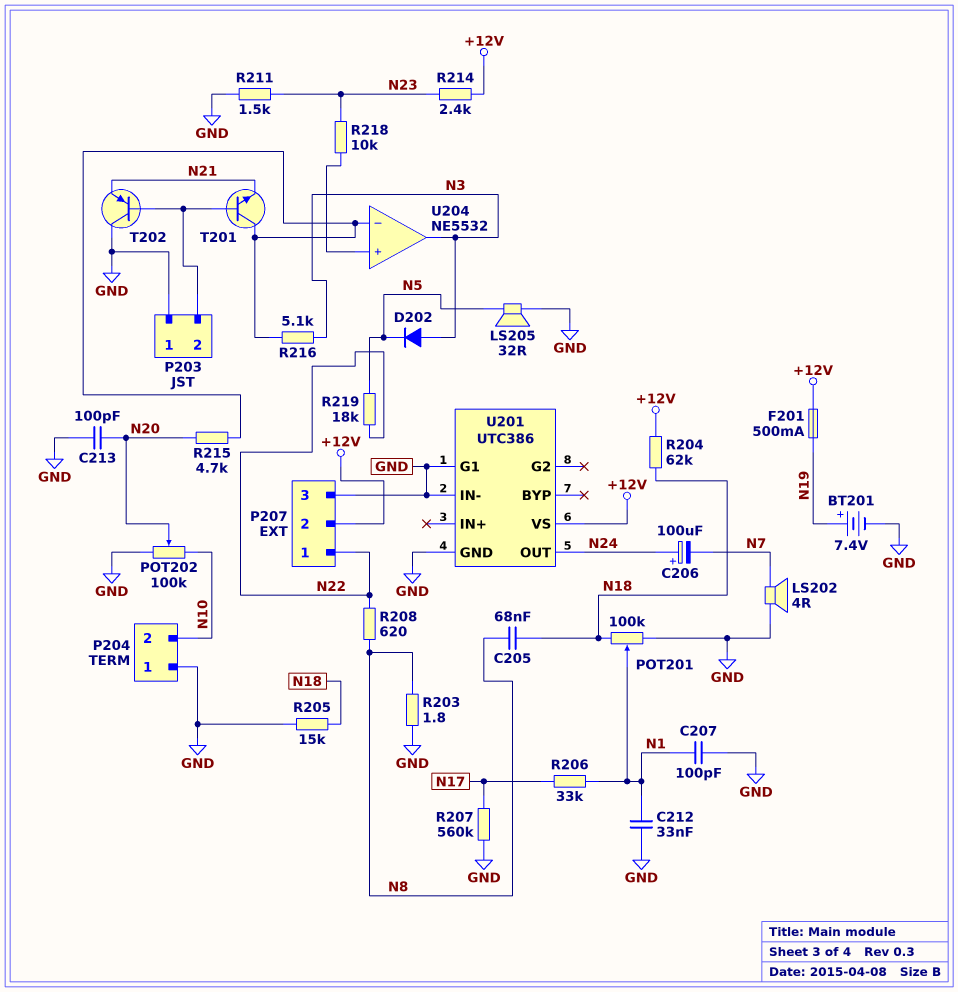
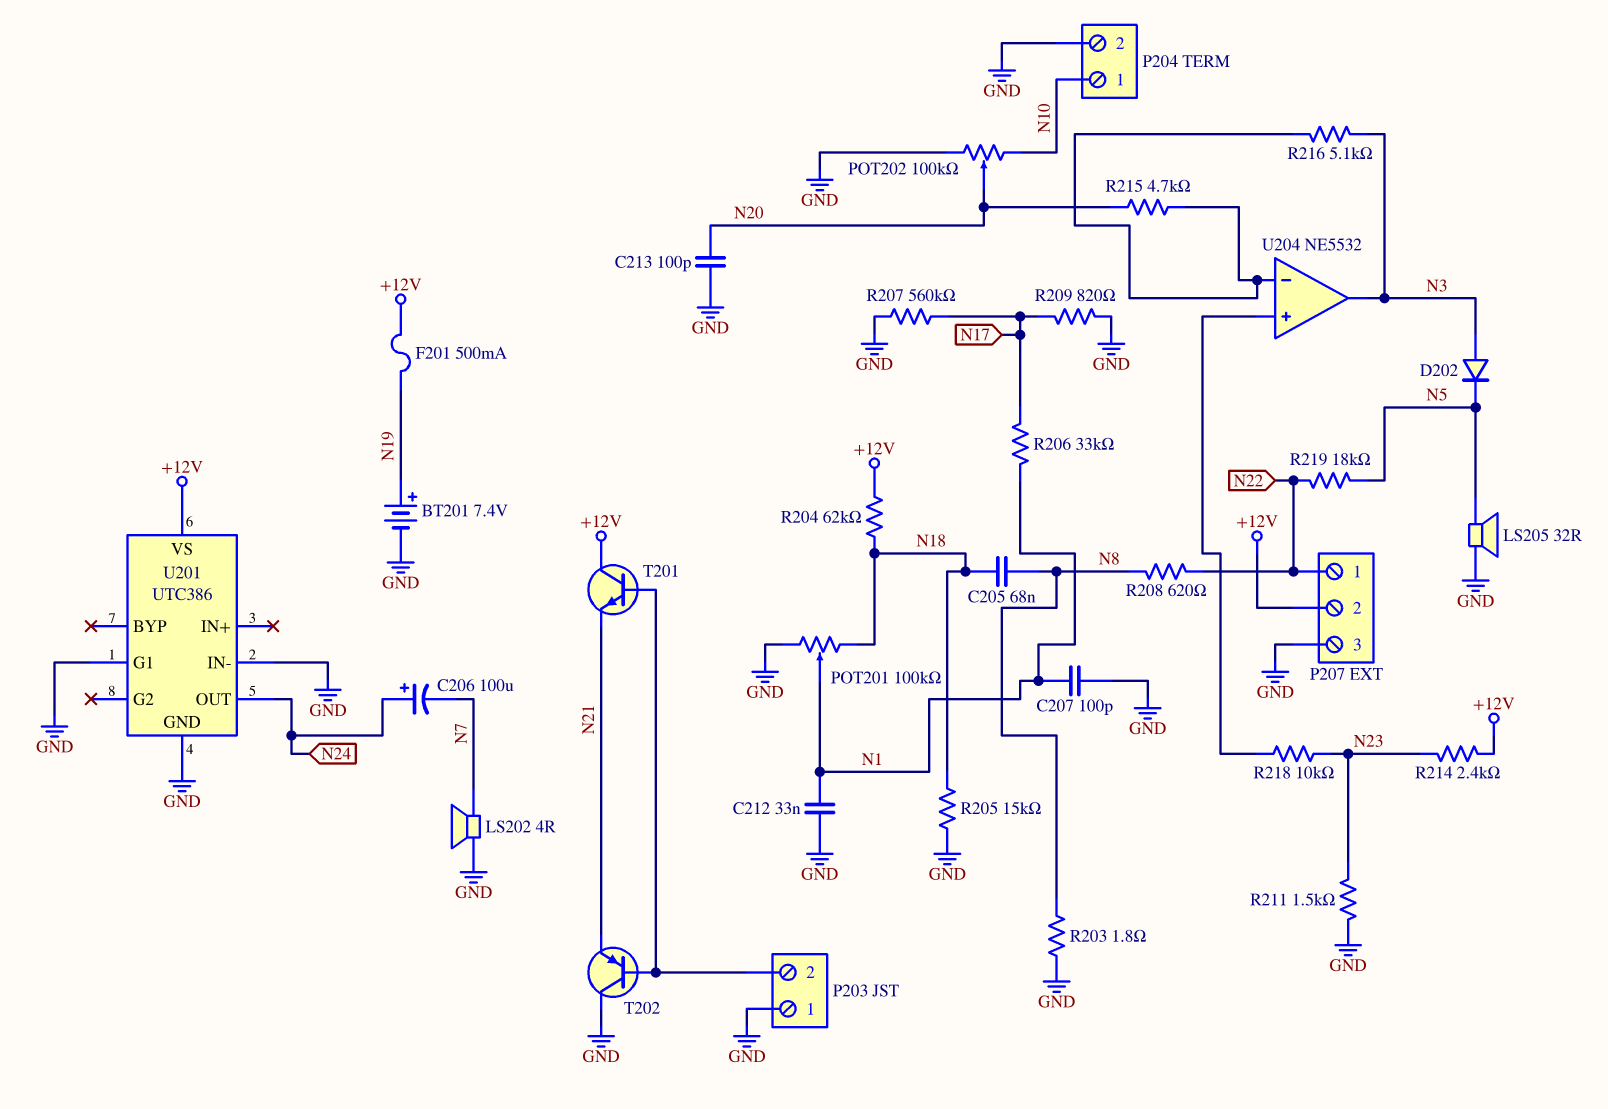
P204 pin 1: GND -> N10
P204 pin 2: N10 -> GND
R209: none -> 820 (GND, N17)
T201: NPN (B P203/2, C U204/in-, E N21) -> NPN (B P203/2, C +12V, E N21)

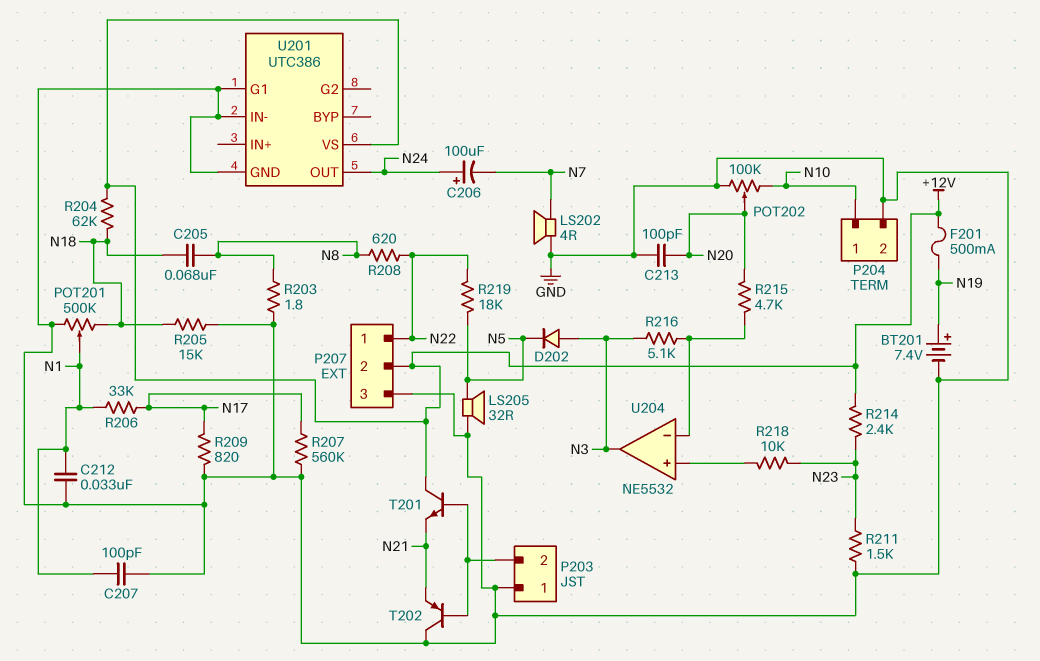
POT201: 100k (GND, N18, wiper N1) -> 500k (GND, N18, wiper N1)

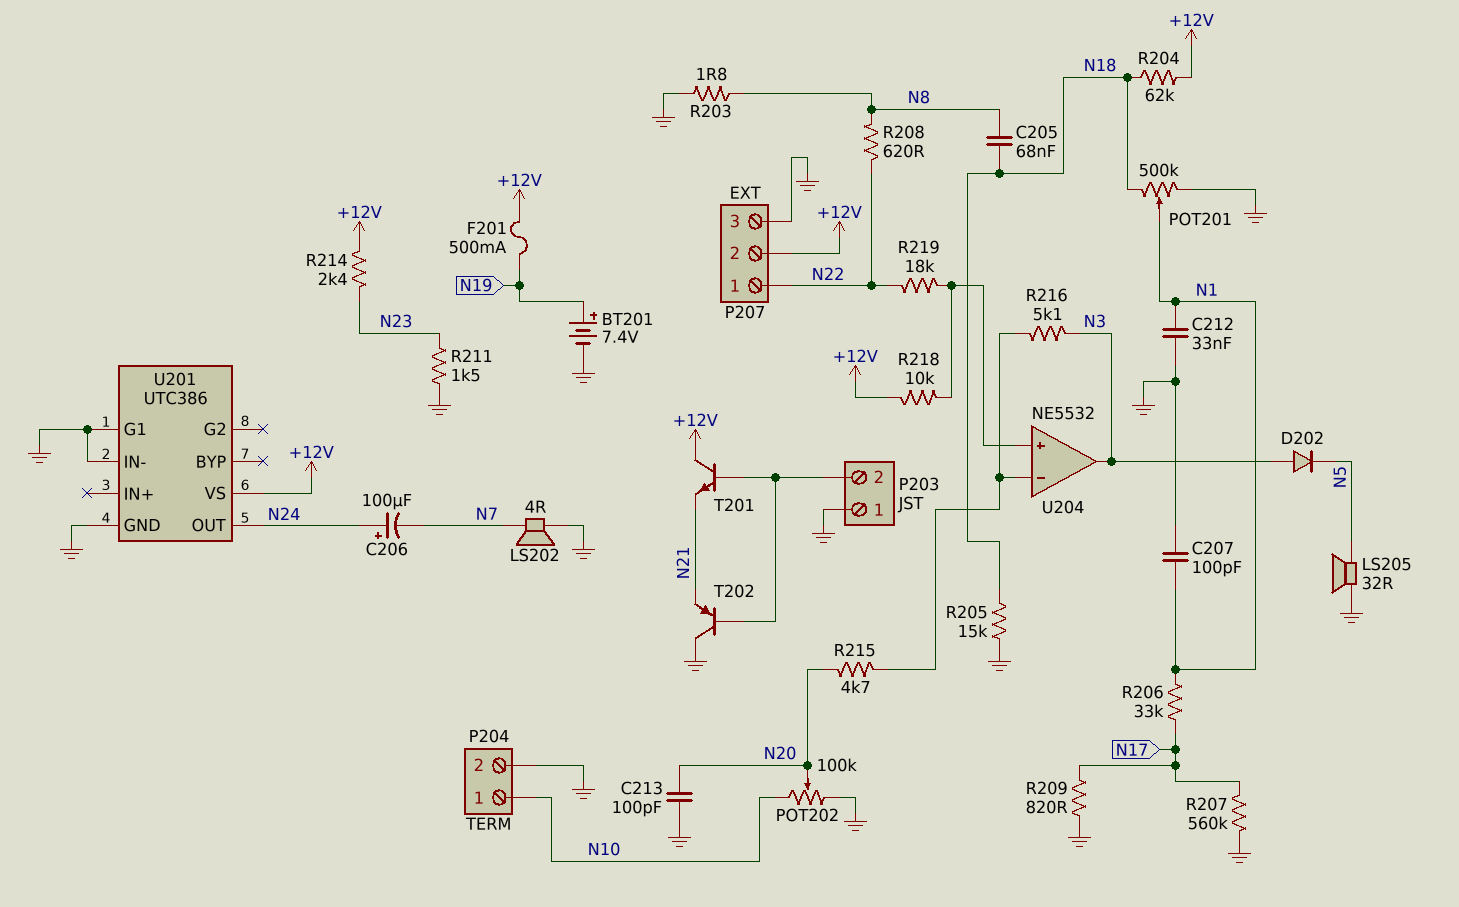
R218: 10k (N23, U204/in+) -> 10k (+12V, U204/in+)
R219: 18k (N5, N22) -> 18k (N22, U204/in+)

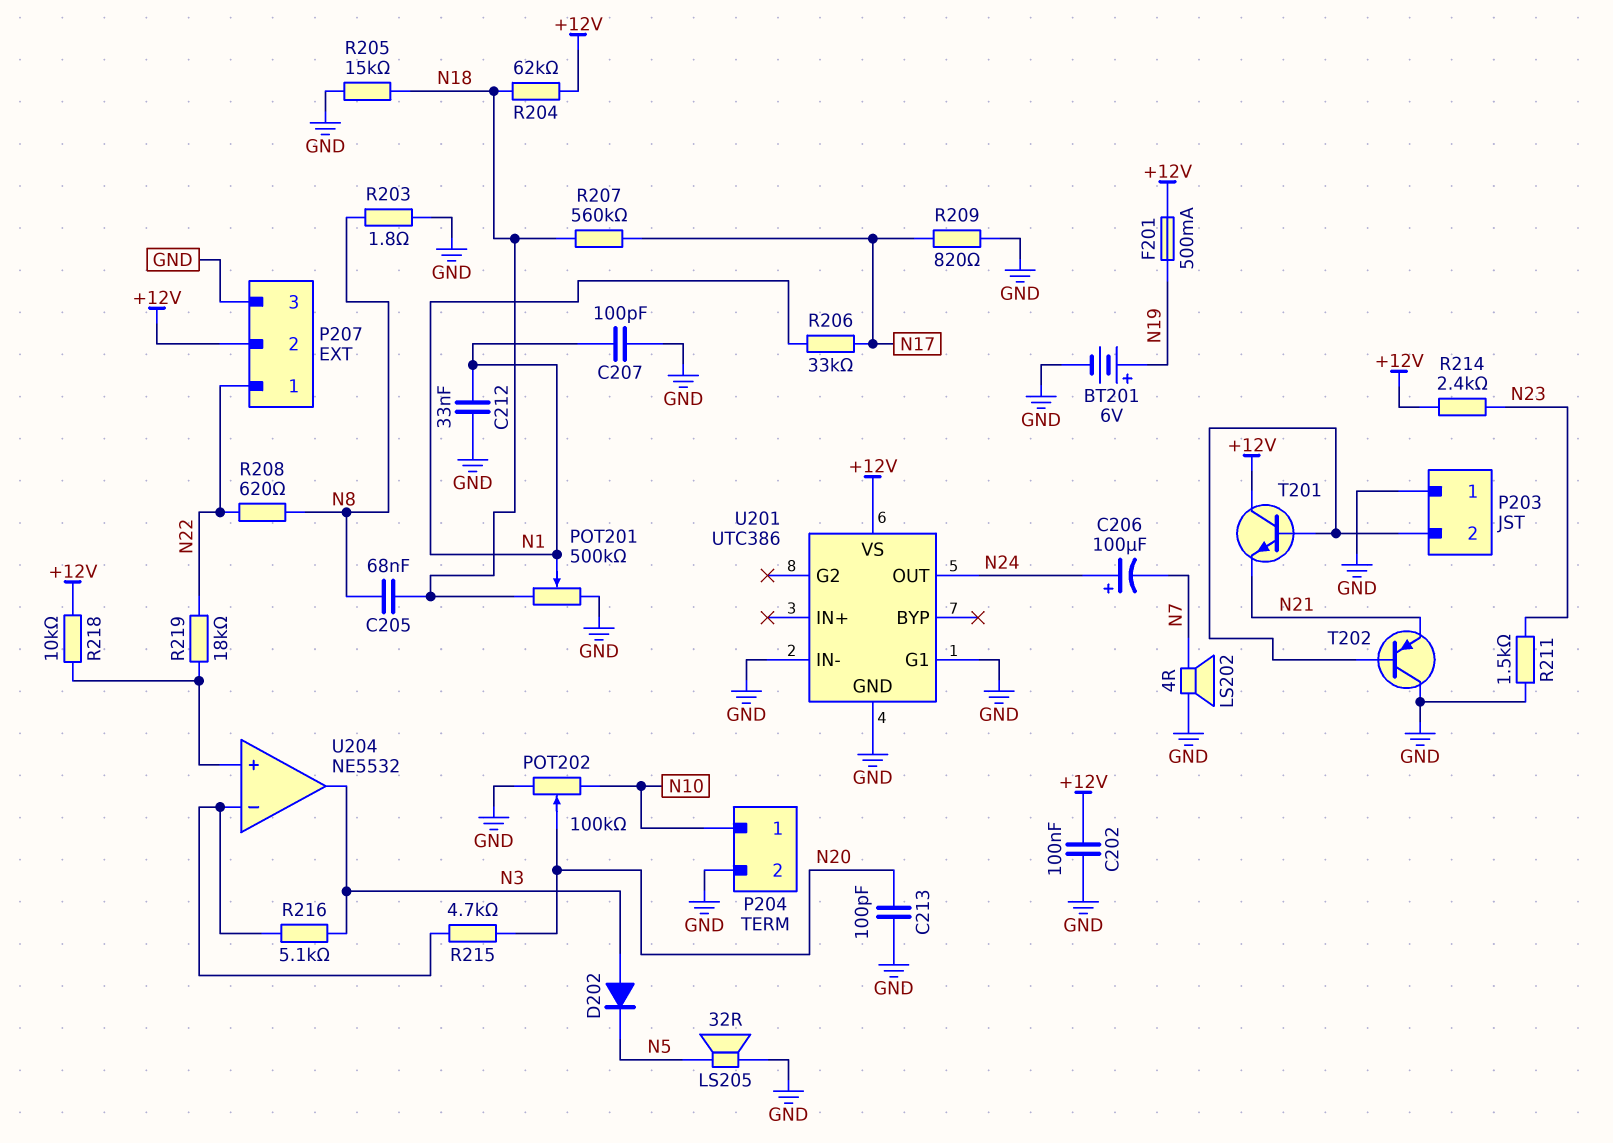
BT201: 7.4V (plus N19, minus GND) -> 6V (plus N19, minus GND)
C202: none -> 100nF (+12V, GND)
R207: 560k (GND, N17) -> 560k (N17, N18)

